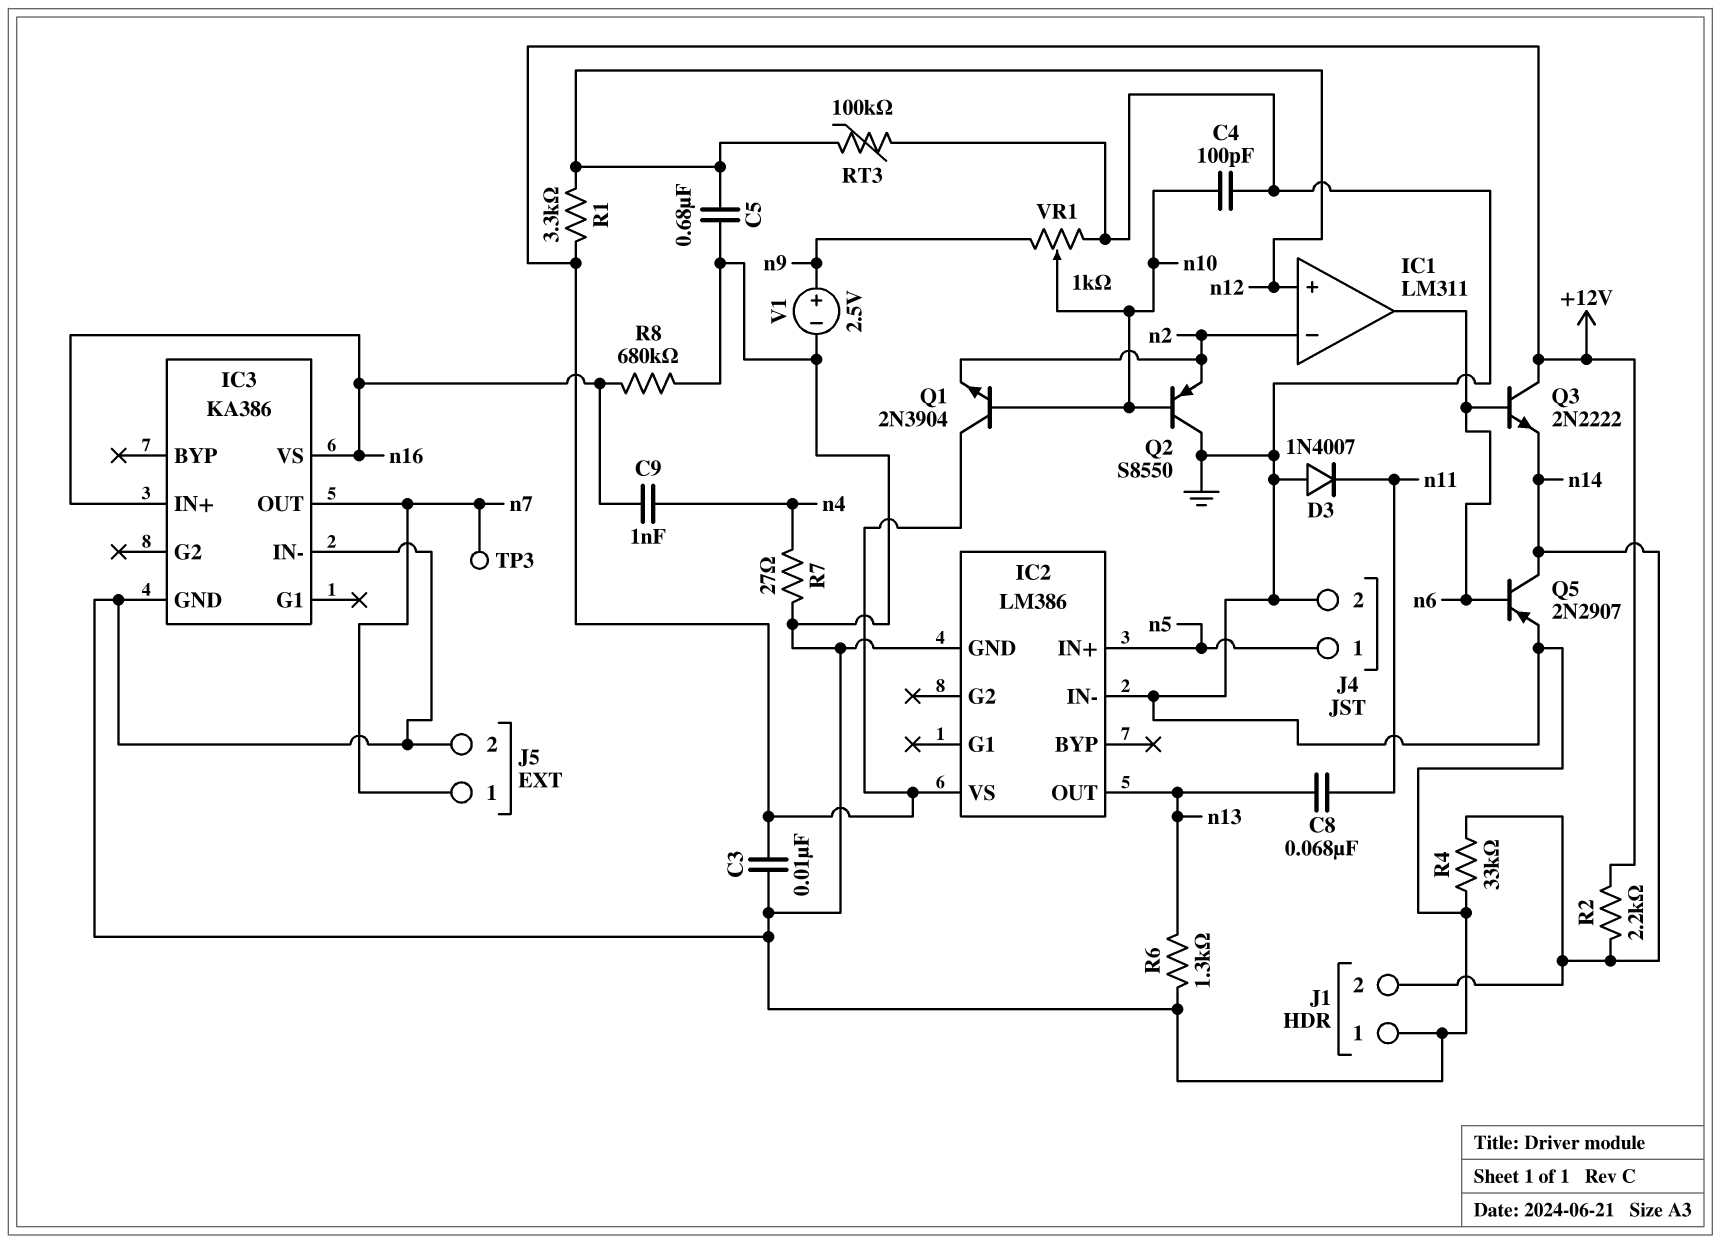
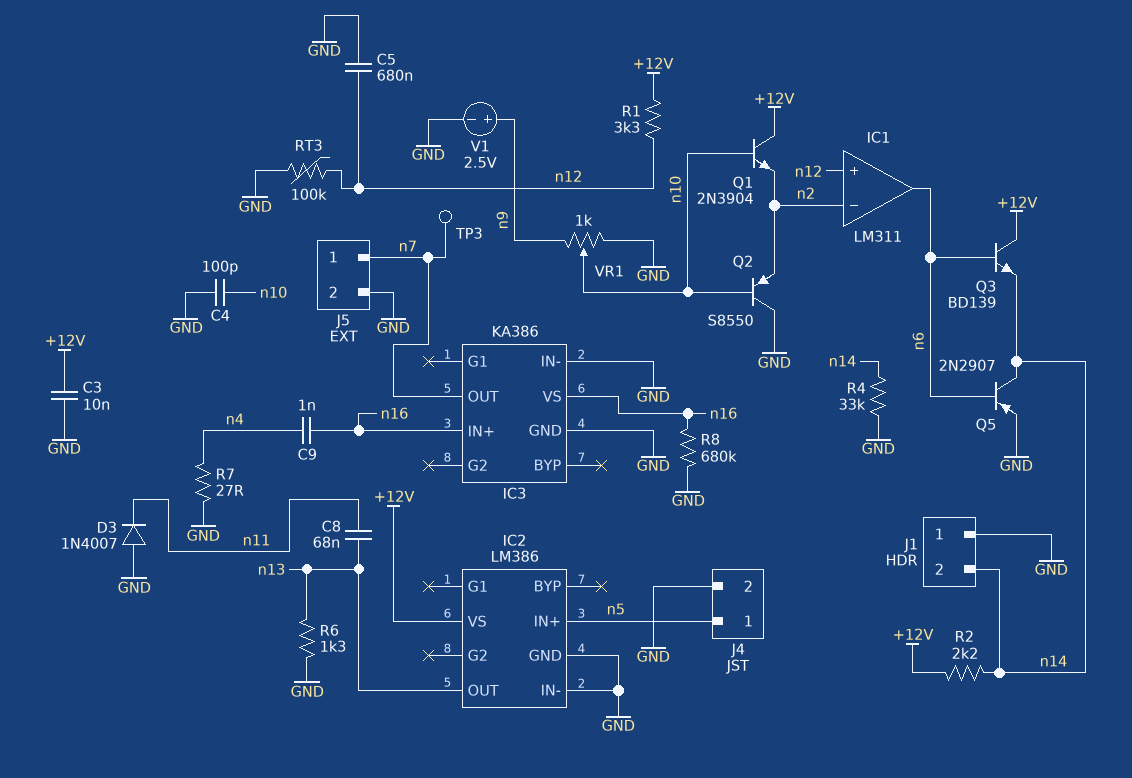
Q3: NPN 2N2222 (B n6, C +12V, E n14) -> NPN BD139 (B n6, C +12V, E n14)

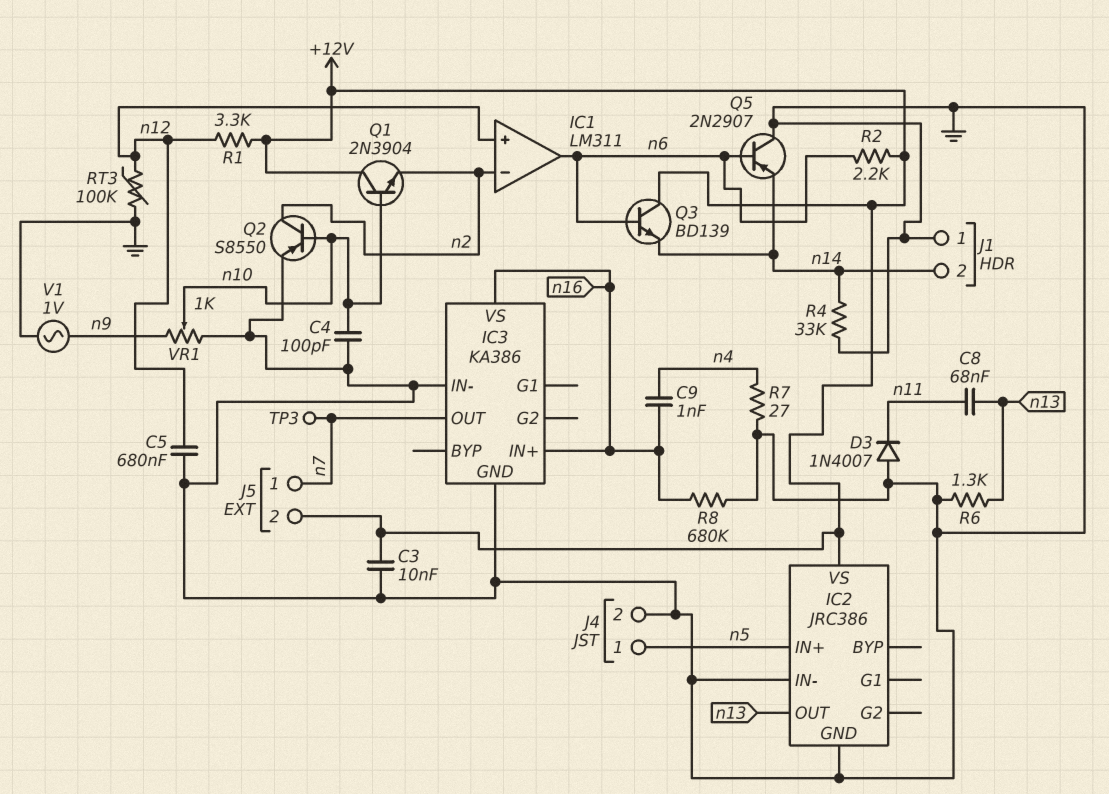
IC2: LM386 -> JRC386
J5 pin 2: GND -> +12V
Q2: PNP S8550 (B n10, C GND, E n2) -> PNP S8550 (B n10, C n2, E GND)
Q5: PNP 2N2907 (B n6, C n14, E GND) -> PNP 2N2907 (B n6, C GND, E n14)
R2: 2.2k (+12V, n14) -> 2.2k (+12V, n6)
V1: 2.5V (plus n9, minus GND) -> AC 1V (GND, n9)

